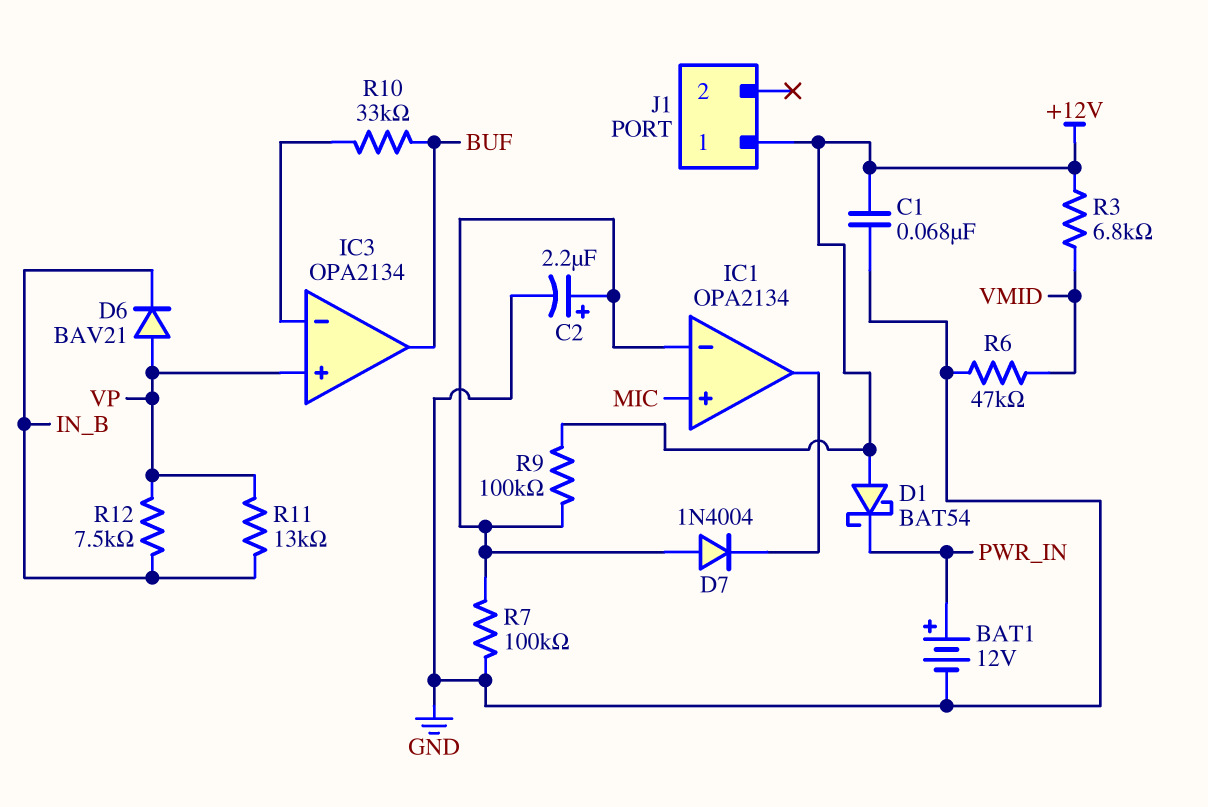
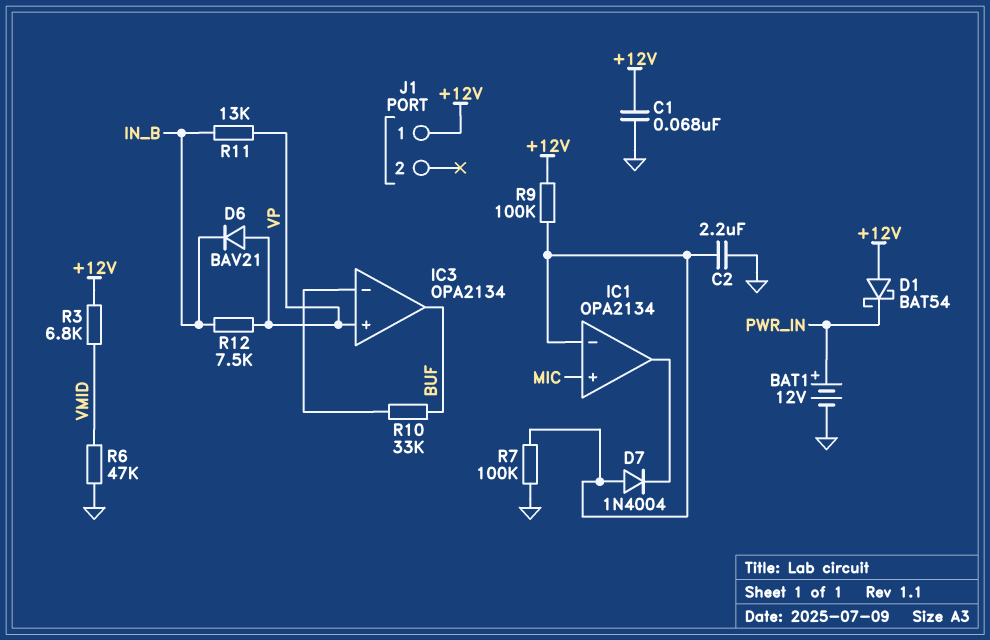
C2: 2.2uF (plus IC1/in-, minus GND) -> 2.2uF (GND, IC1/in-)

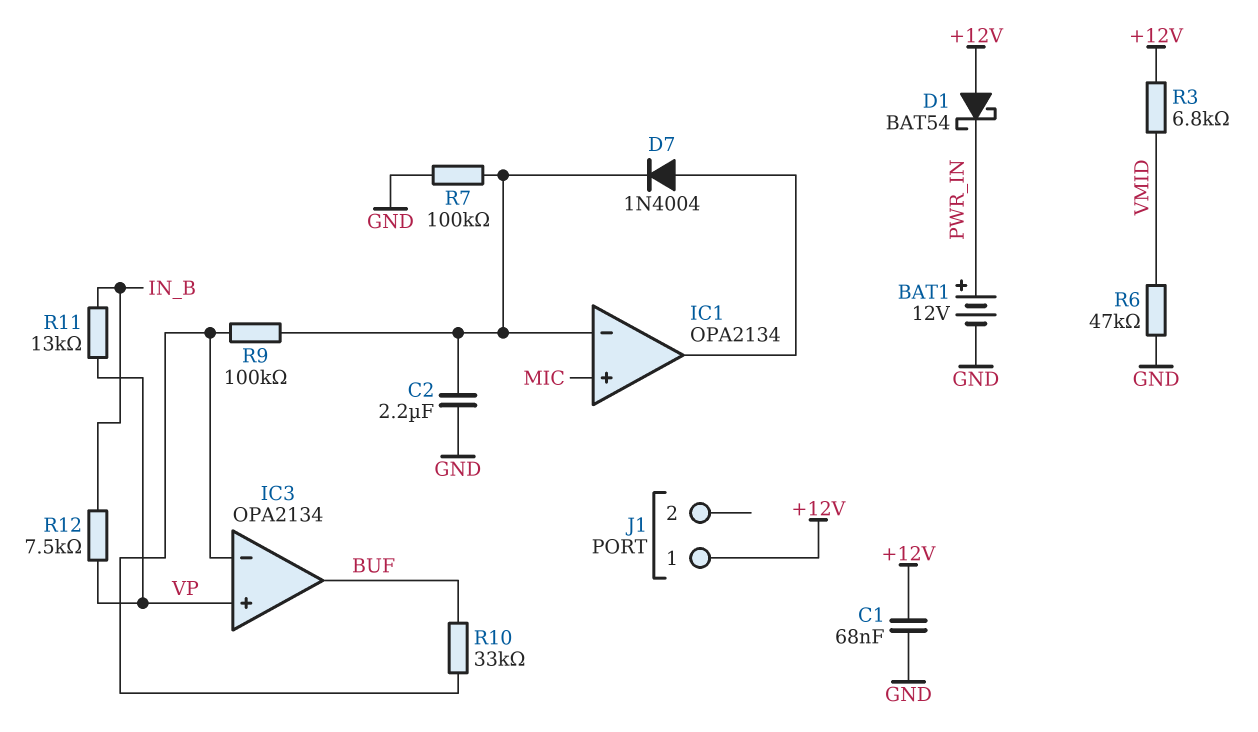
D6: diode BAV21 (A VP, K IN_B) -> none
D7: diode 1N4004 (A IC1/in-, K IC1/out) -> diode 1N4004 (A IC1/out, K IC1/in-)
R9: 100k (+12V, IC1/in-) -> 100k (IC1/in-, IC3/in-)

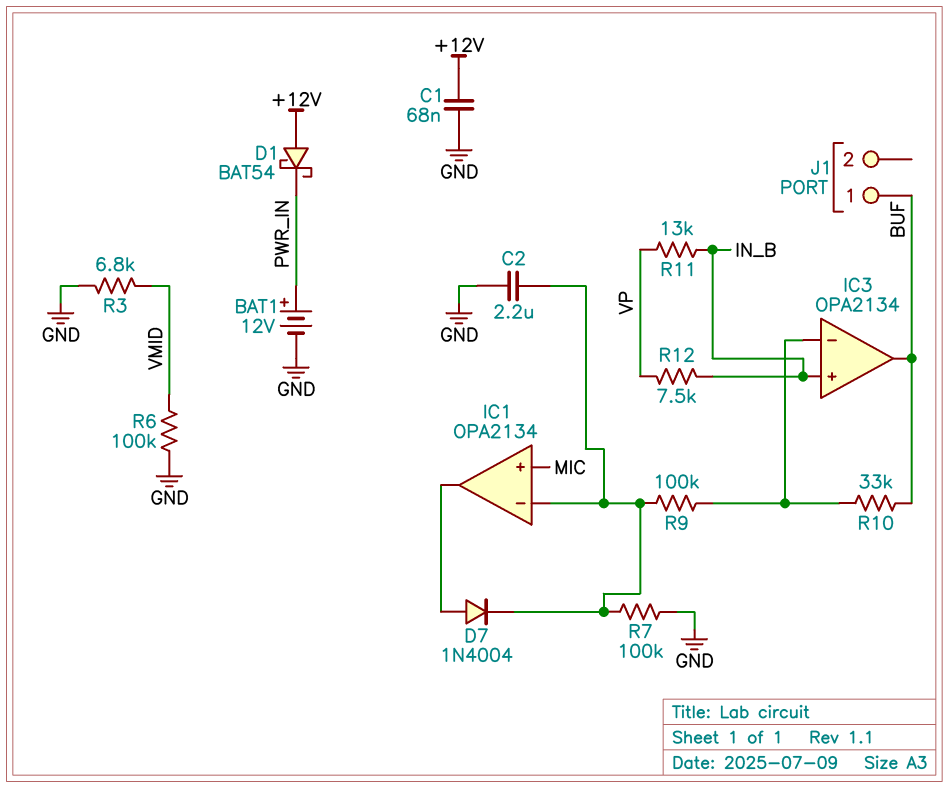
IC3 pin in+: VP -> IN_B
J1 pin 1: +12V -> BUF
R3: 6.8k (+12V, VMID) -> 6.8k (GND, VMID)
R6: 47k (GND, VMID) -> 100k (GND, VMID)

